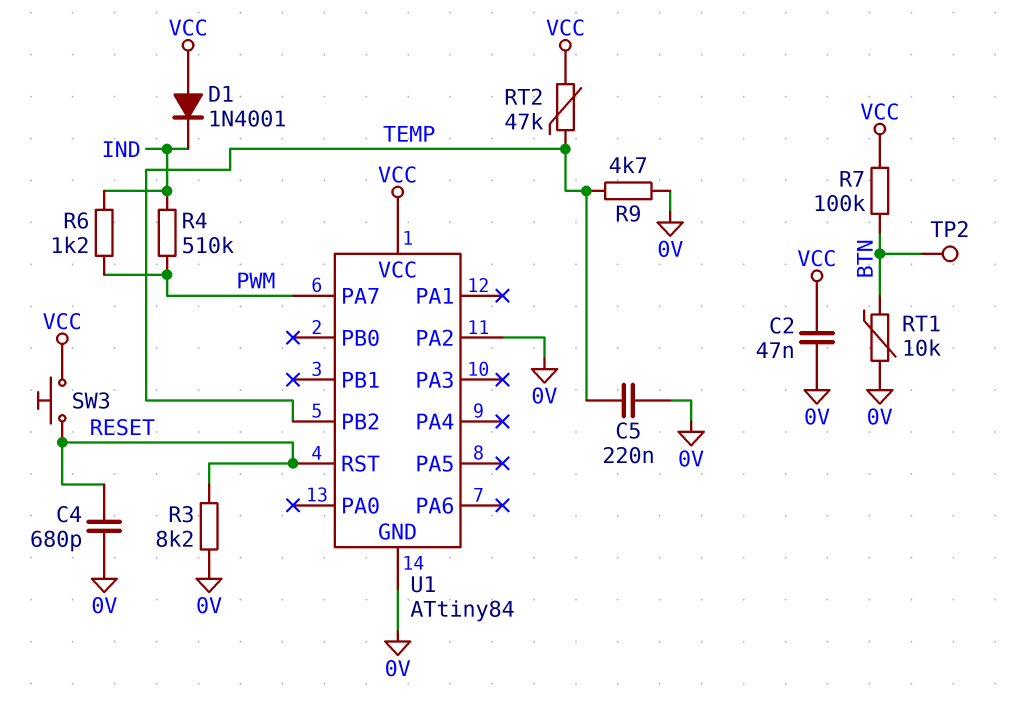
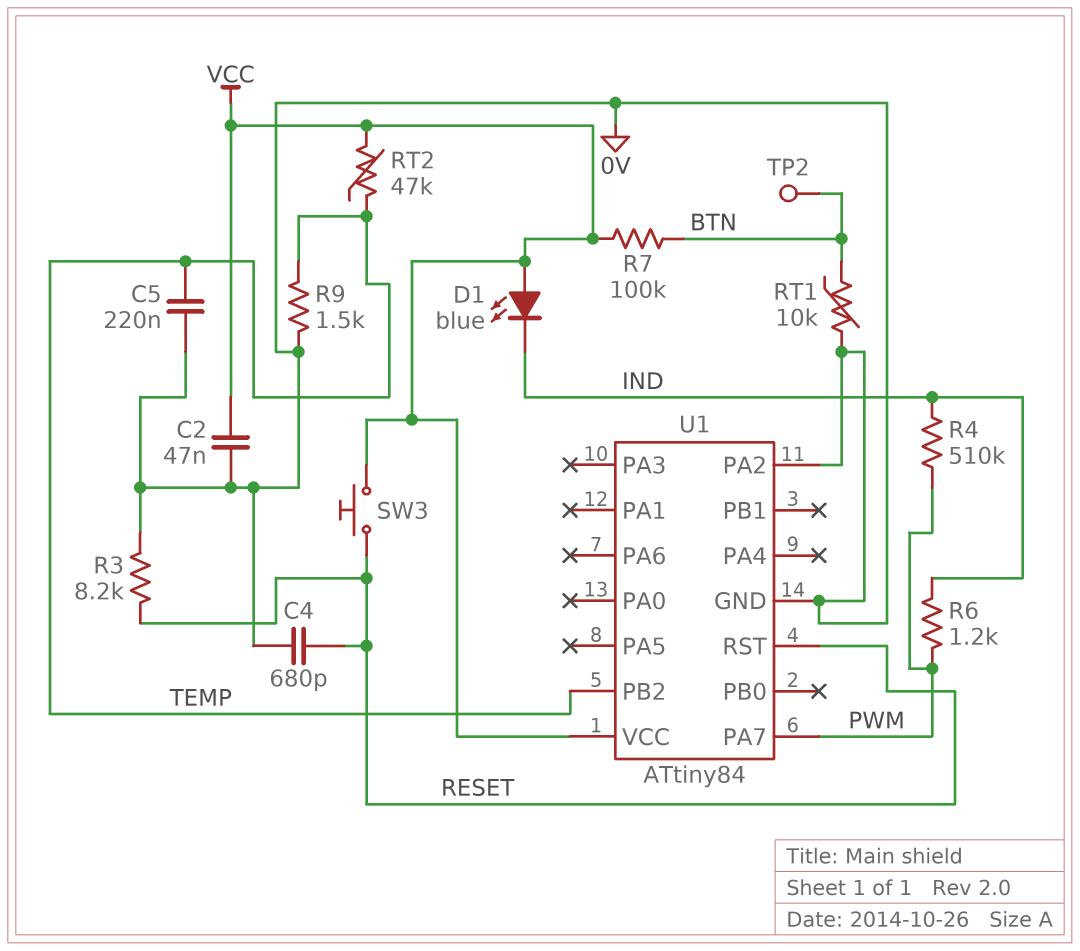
D1: diode 1N4001 (A VCC, K IND) -> LED blue (A VCC, K IND)
R9: 4.7k (0V, TEMP) -> 1.5k (0V, TEMP)

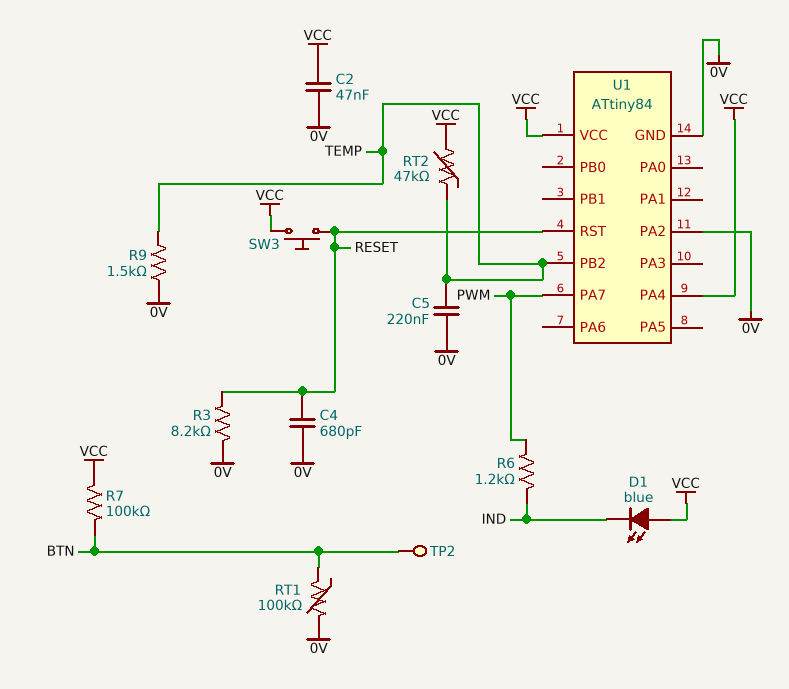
R4: 510k (IND, PWM) -> none
RT1: 10k (0V, BTN) -> 100k (0V, BTN)
U1 pin PA4: none -> VCC

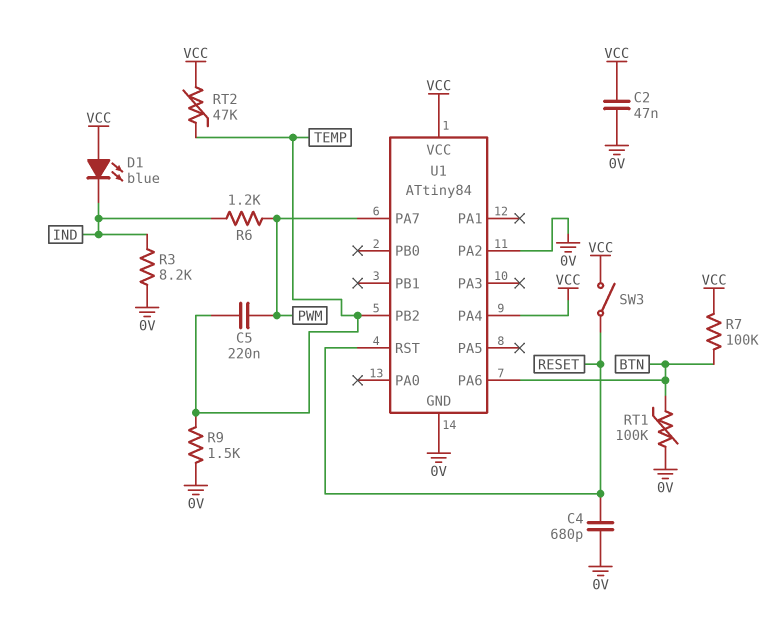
C5: 220nF (0V, TEMP) -> 220nF (PWM, TEMP)
R3: 8.2k (0V, RESET) -> 8.2k (0V, IND)
SW3: button (RESET, VCC) -> switch (RESET, VCC)
TP2: test point (BTN) -> none
U1 pin PA6: none -> BTN

